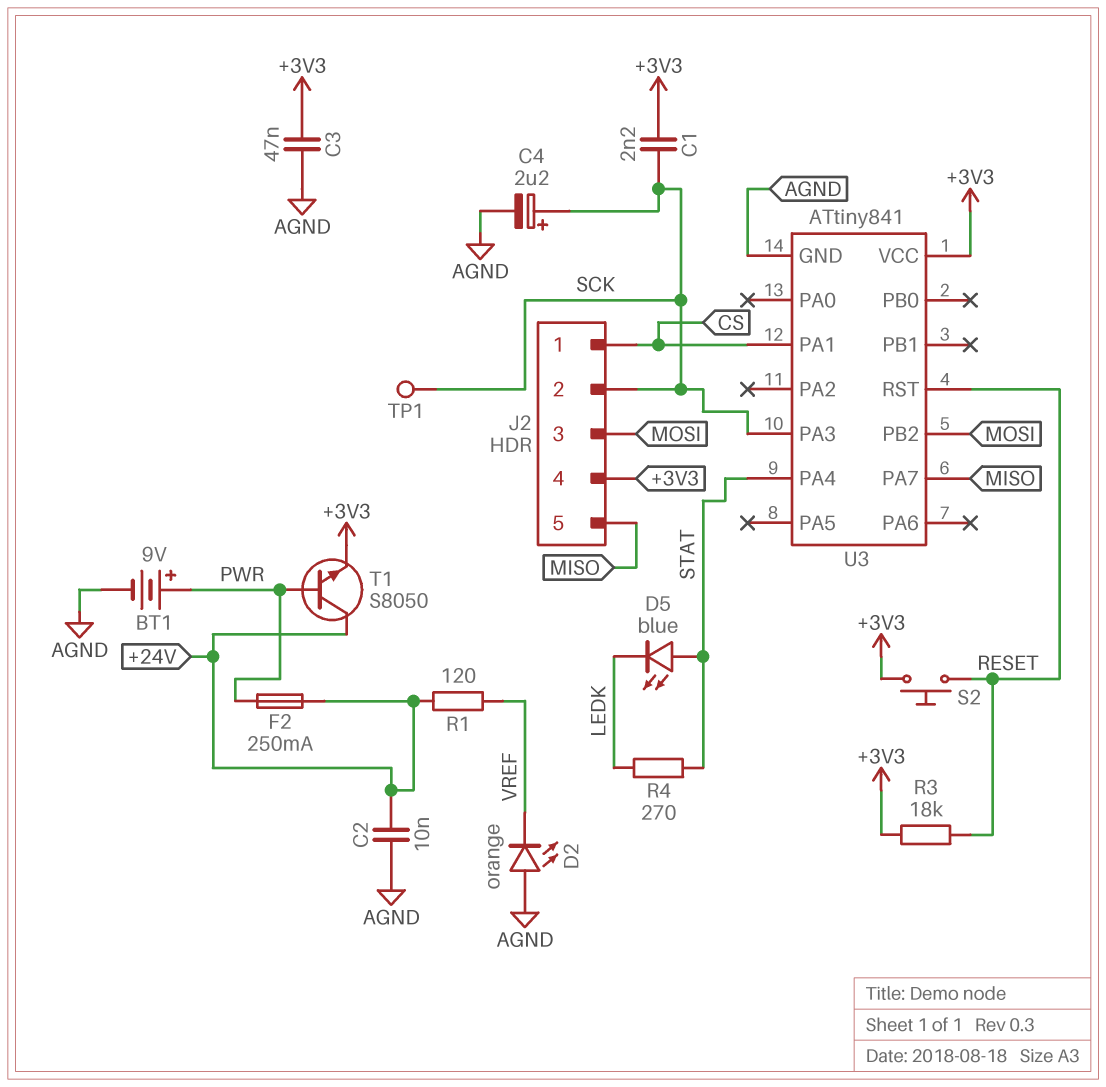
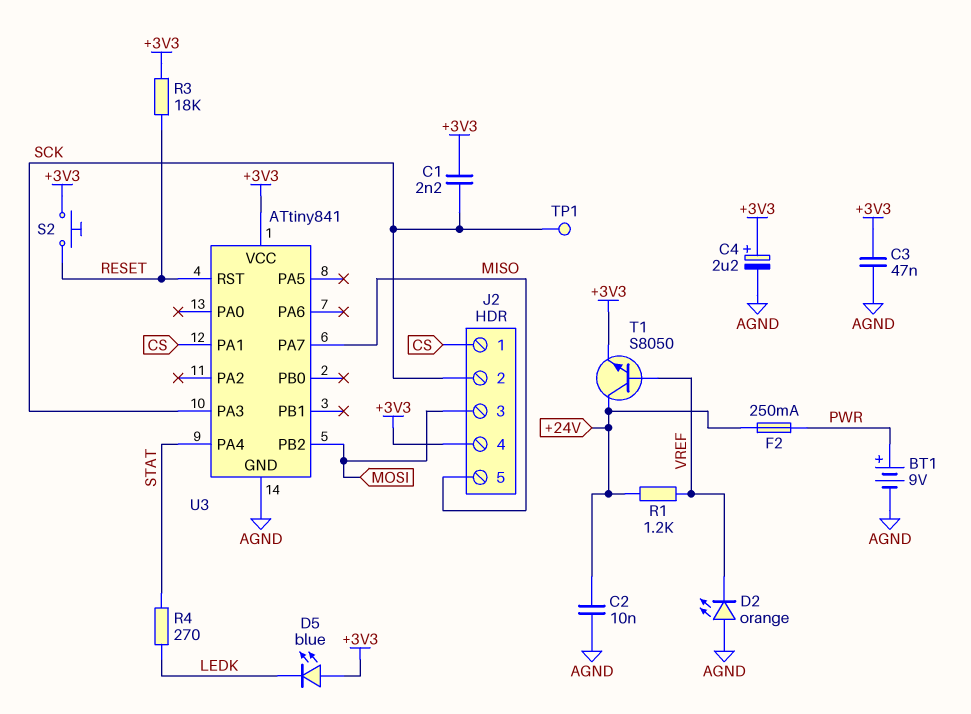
C4: 2.2uF (plus SCK, minus AGND) -> 2.2uF (plus +3V3, minus AGND)
D5: LED blue (A STAT, K LEDK) -> LED blue (A +3V3, K LEDK)
R1: 120 (+24V, VREF) -> 1.2k (+24V, VREF)
T1: NPN S8050 (B PWR, C +24V, E +3V3) -> NPN S8050 (B VREF, C +24V, E +3V3)

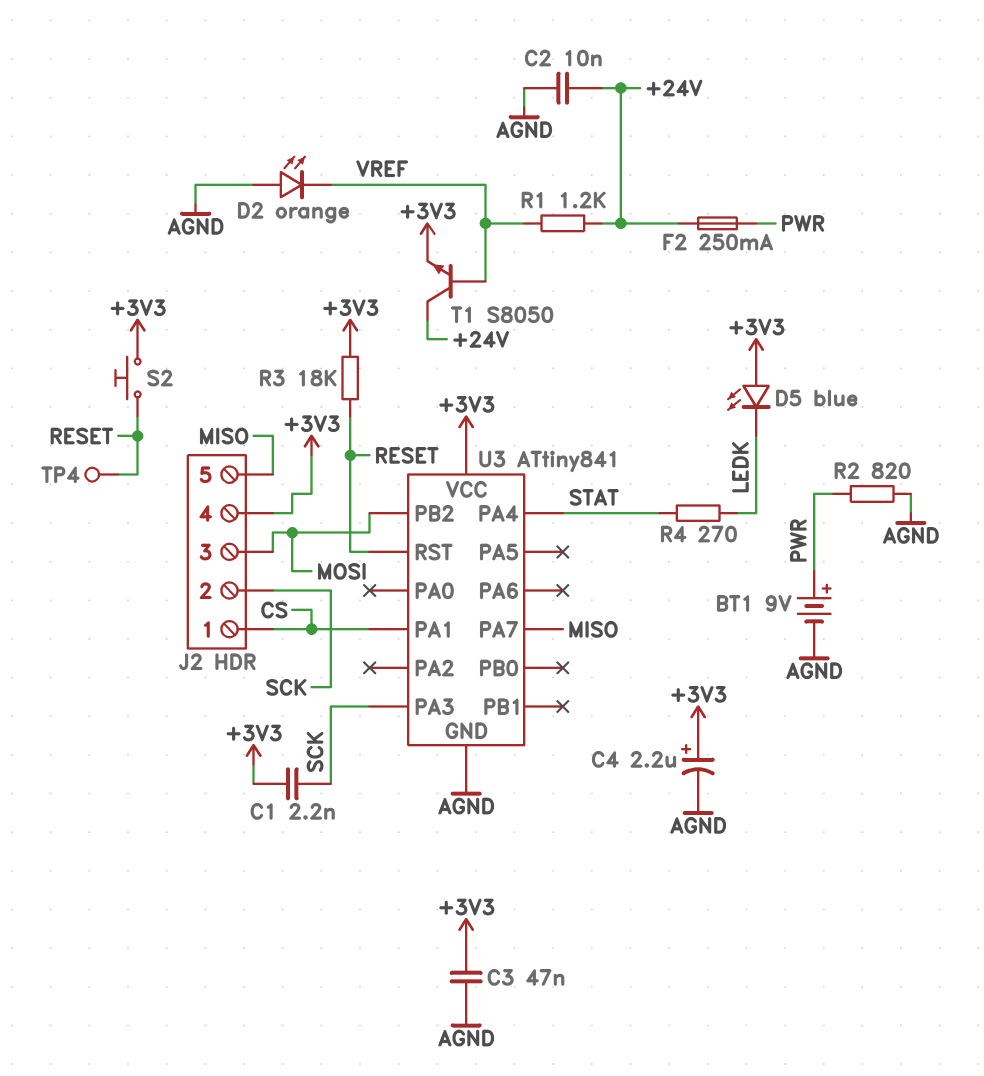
R2: none -> 820 (AGND, PWR)
TP1: test point (SCK) -> none
TP4: none -> test point (RESET)

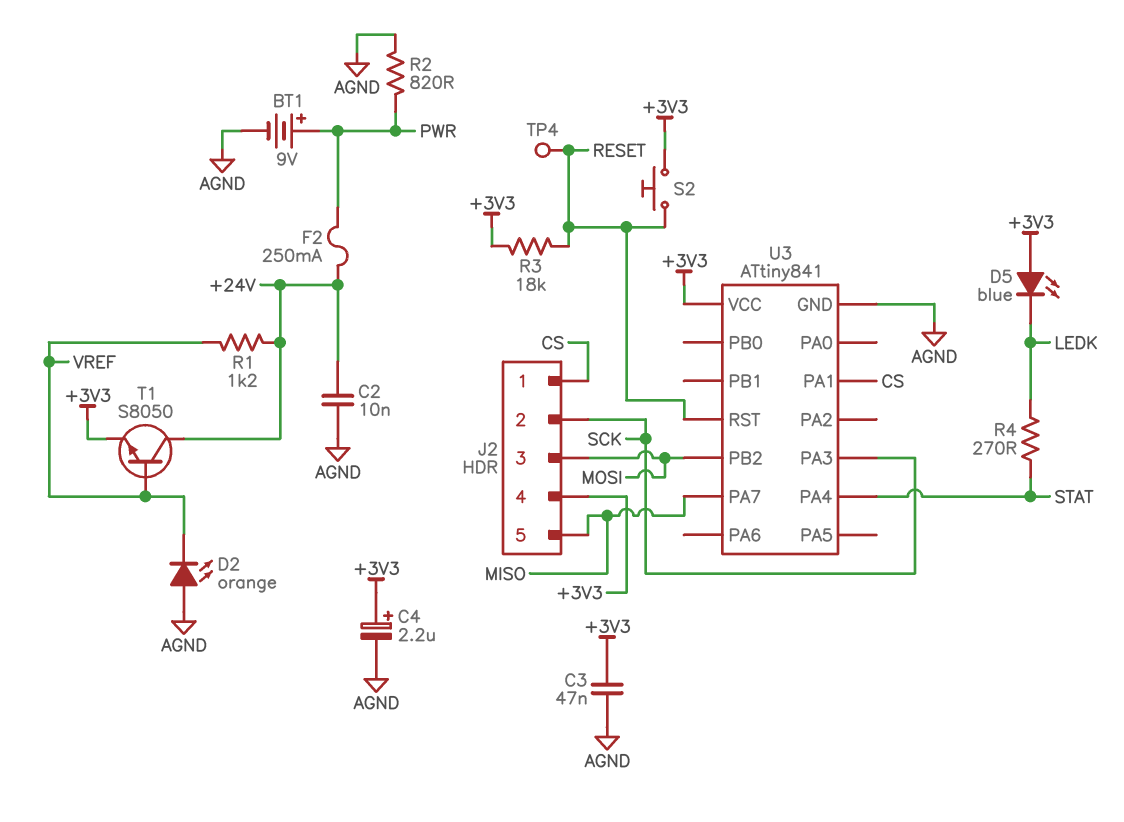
C1: 2.2nF (+3V3, SCK) -> none

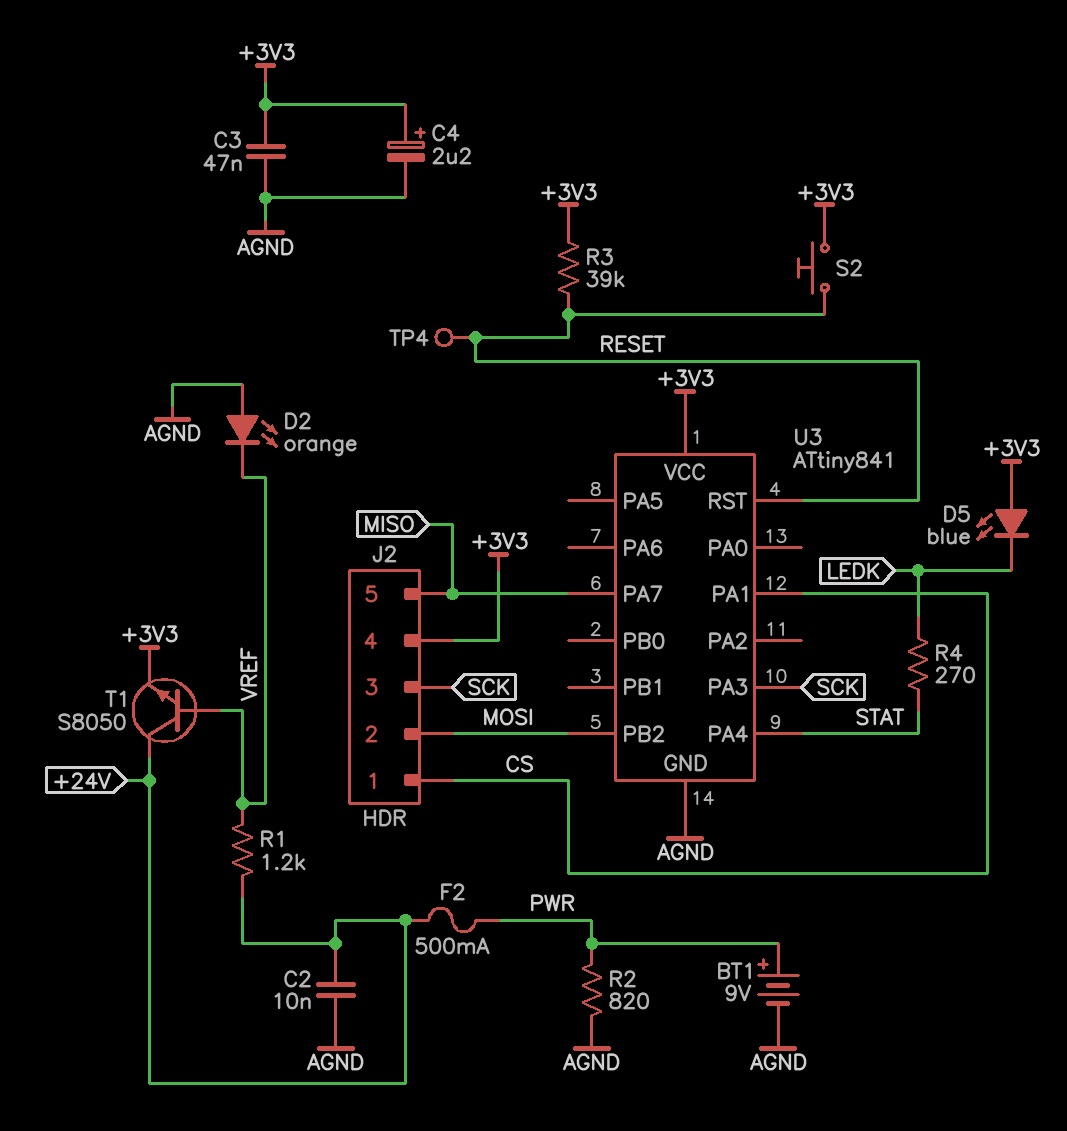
F2: 250mA (+24V, PWR) -> 500mA (+24V, PWR)
J2 pin 2: SCK -> MOSI
J2 pin 3: MOSI -> SCK
R3: 18k (+3V3, RESET) -> 39k (+3V3, RESET)

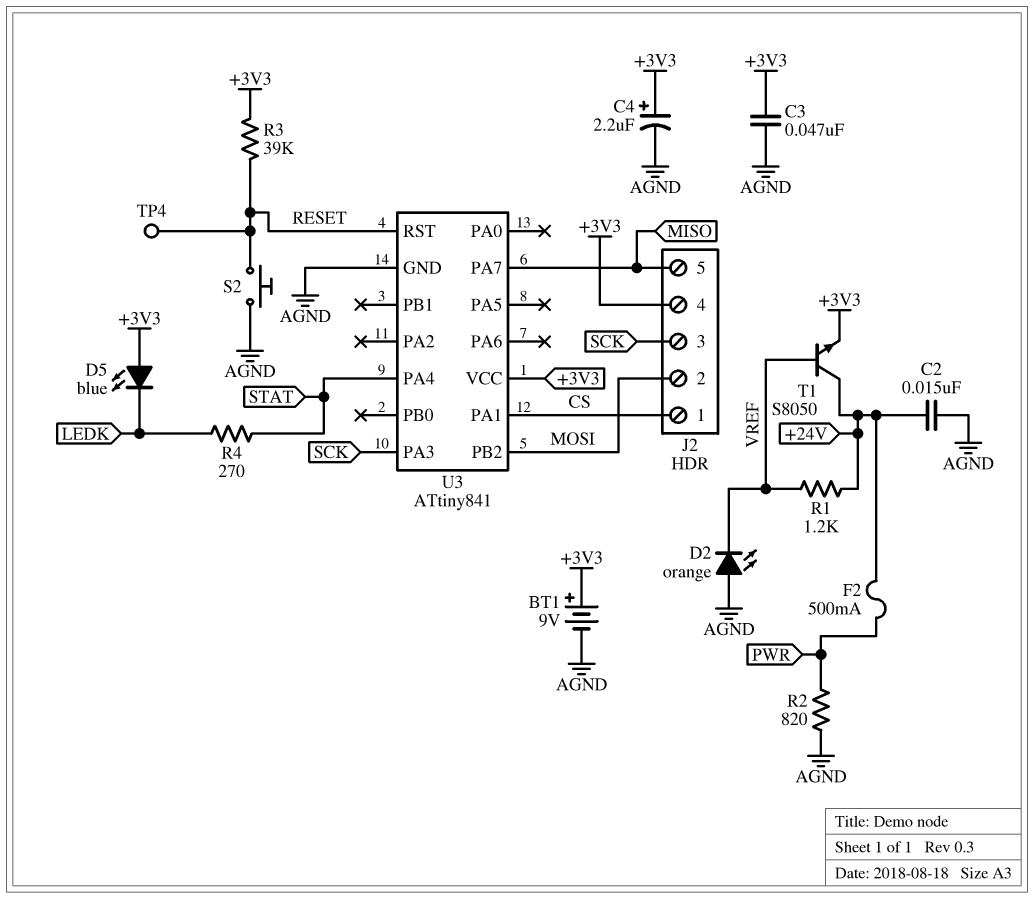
BT1: 9V (plus PWR, minus AGND) -> 9V (plus +3V3, minus AGND)
C2: 10nF (+24V, AGND) -> 15nF (+24V, AGND)
S2: button (+3V3, RESET) -> button (AGND, RESET)

